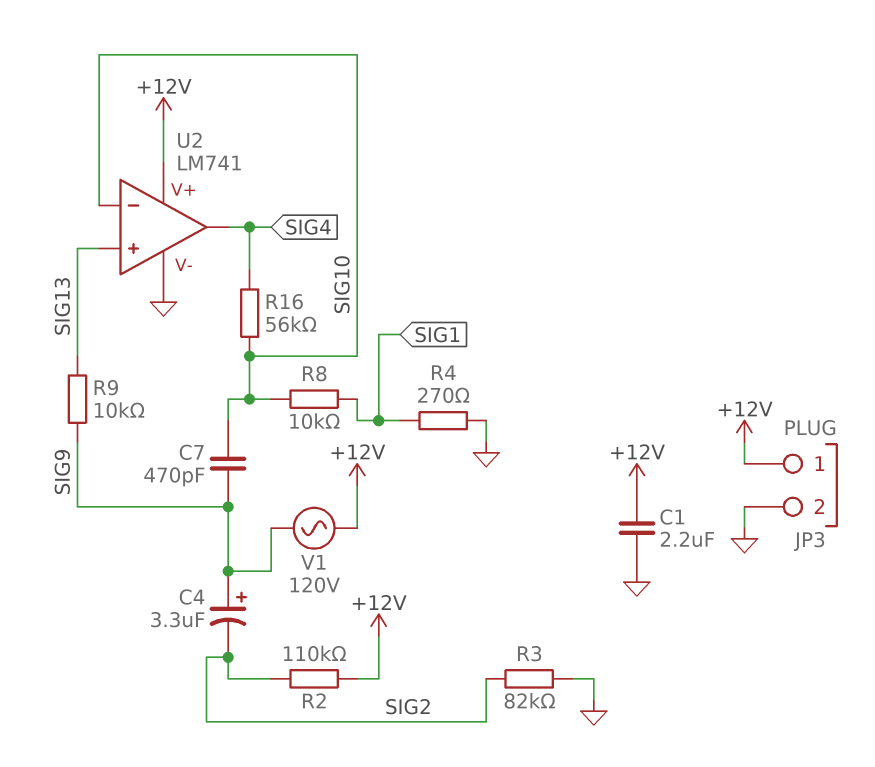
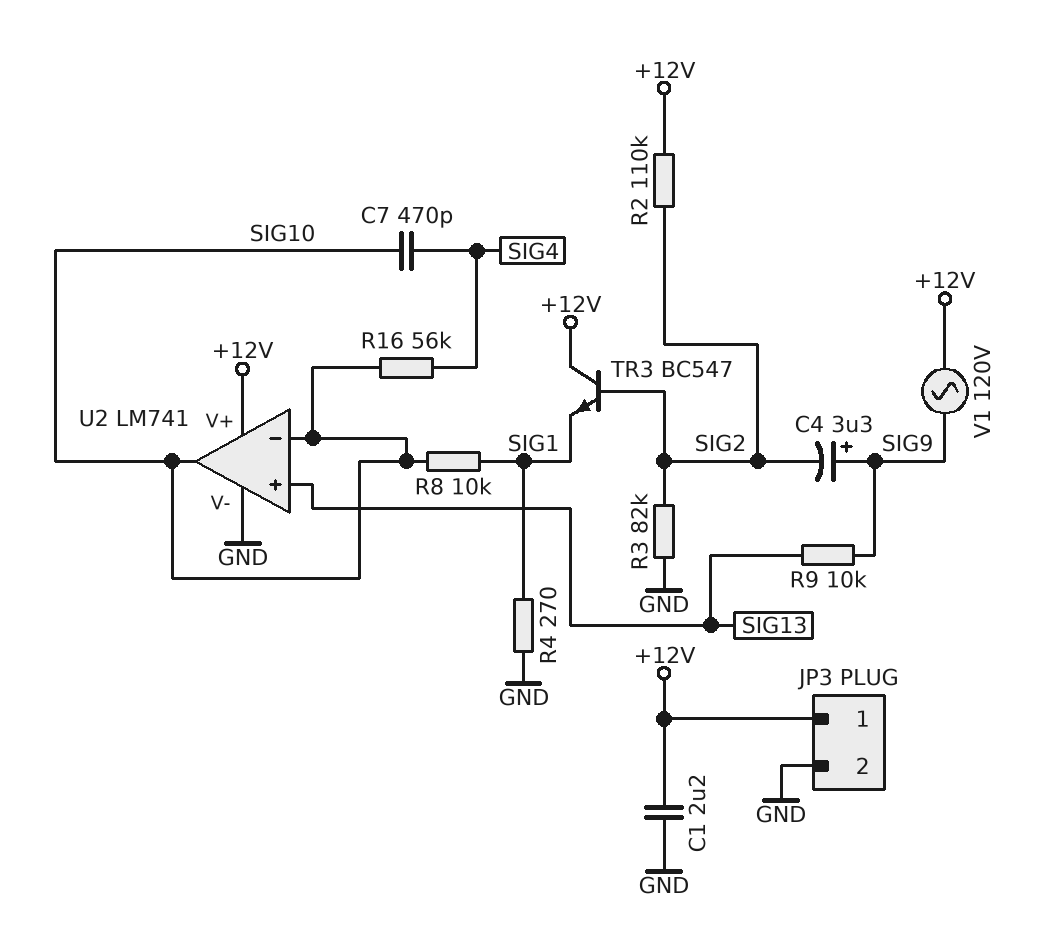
C7: 470pF (SIG9, SIG10) -> 470pF (SIG4, SIG10)
TR3: none -> NPN BC547 (B SIG2, C +12V, E SIG1)
U2 pin out: SIG4 -> SIG10

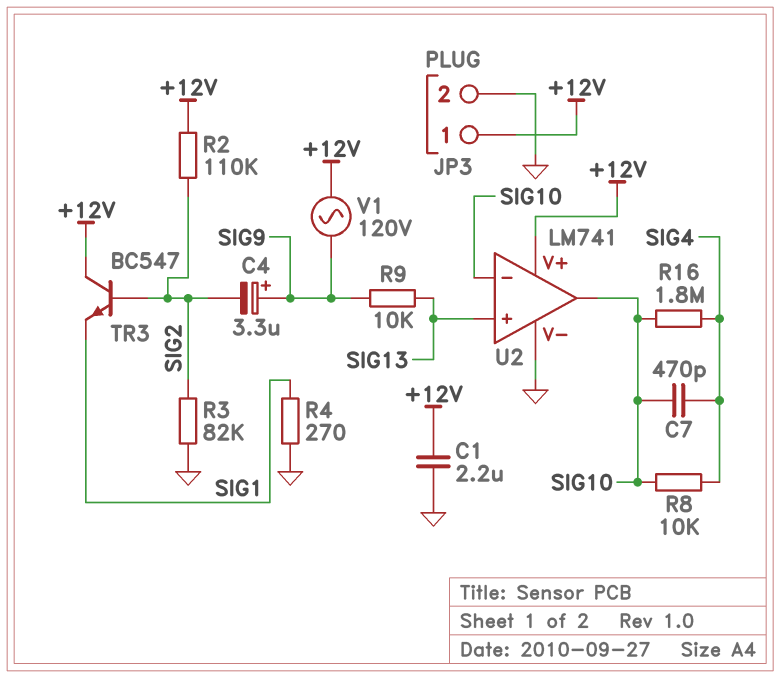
R8: 10k (SIG1, SIG10) -> 10k (SIG4, SIG10)
R16: 56k (SIG4, SIG10) -> 1.8M (SIG4, SIG10)

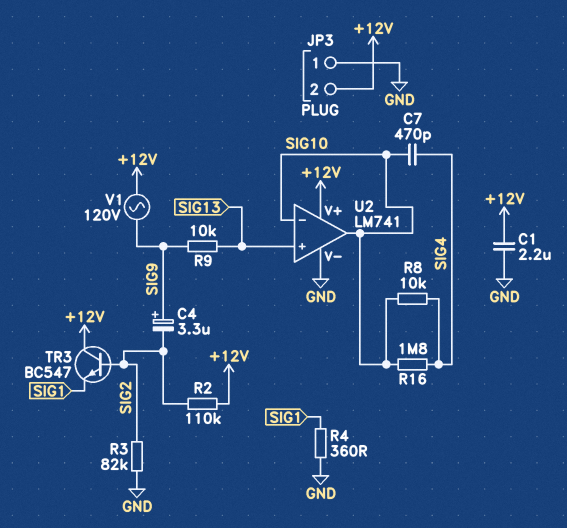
JP3 pin 1: +12V -> GND
JP3 pin 2: GND -> +12V
R4: 270 (GND, SIG1) -> 360 (GND, SIG1)

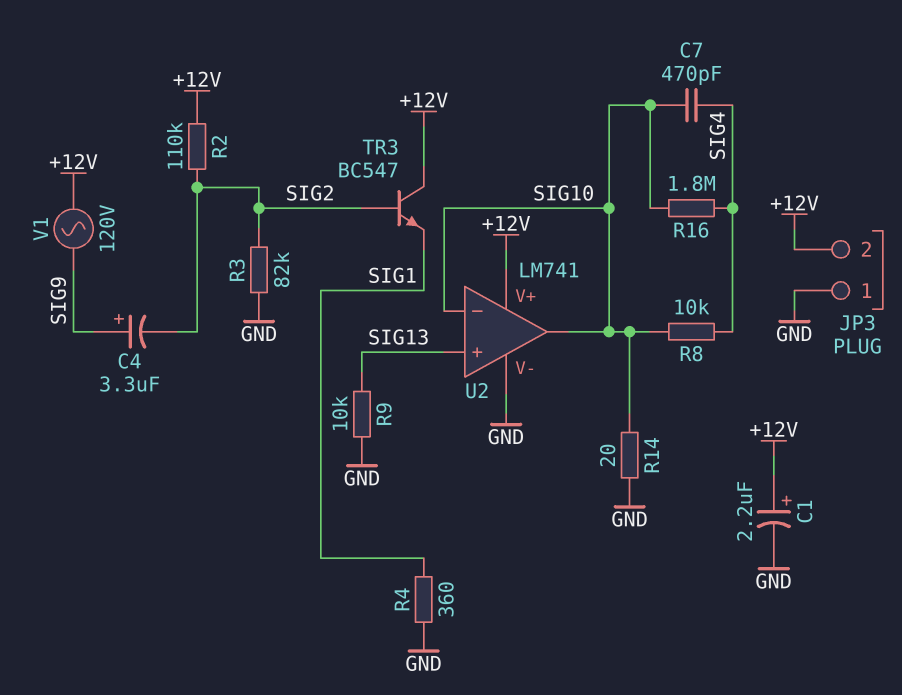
C1: 2.2uF (+12V, GND) -> 2.2uF (plus +12V, minus GND)
R9: 10k (SIG9, SIG13) -> 10k (GND, SIG13)
R14: none -> 20 (GND, SIG10)

